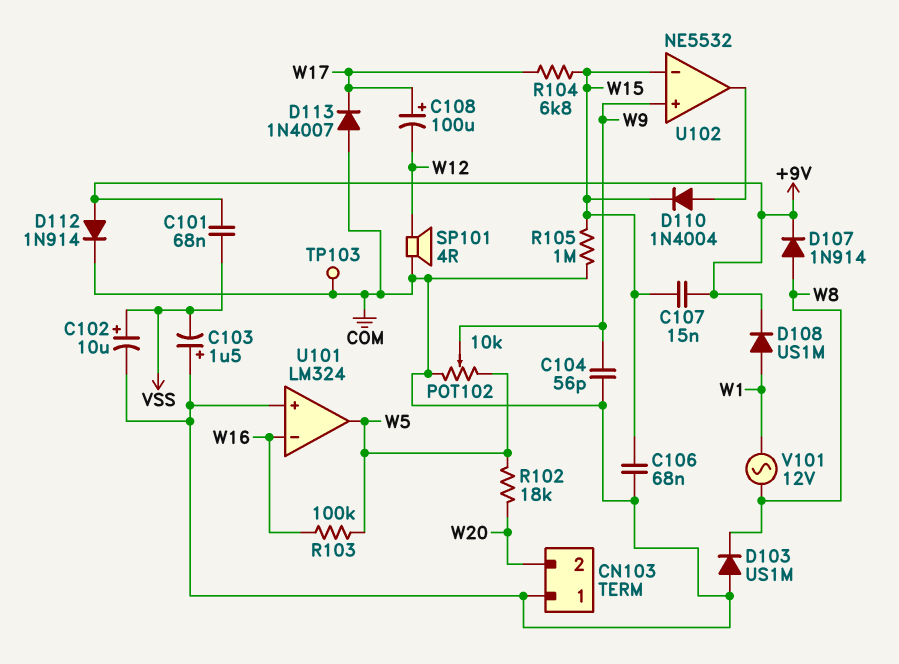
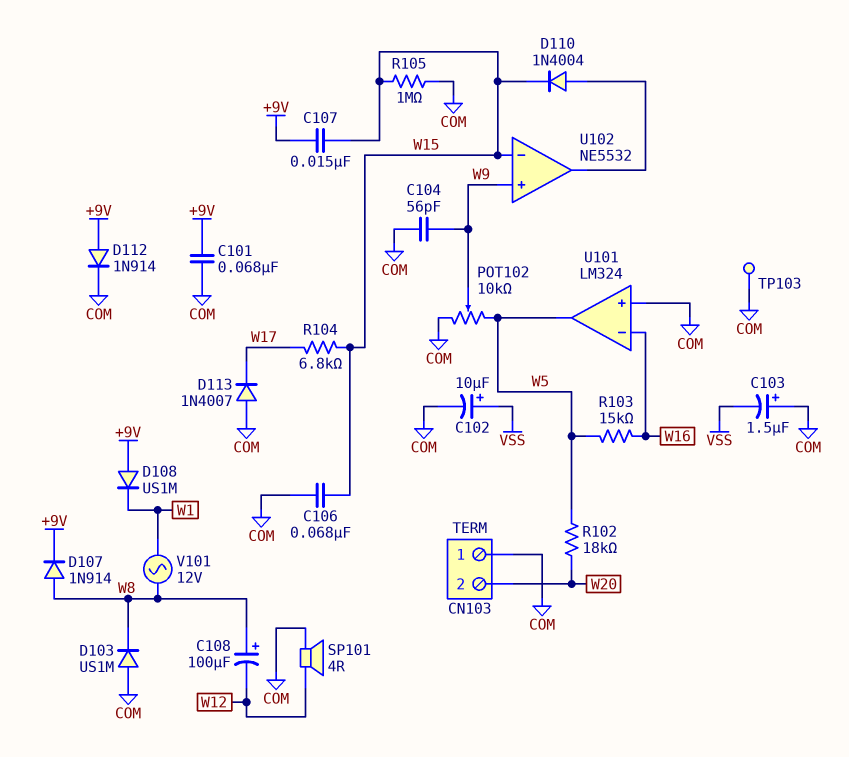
C101: 68nF (+9V, VSS) -> 68nF (+9V, COM)
C108: 100uF (plus W17, minus W12) -> 100uF (plus W8, minus W12)
D108: diode US1M (A W1, K +9V) -> diode US1M (A +9V, K W1)
R103: 100k (W5, W16) -> 15k (W5, W16)

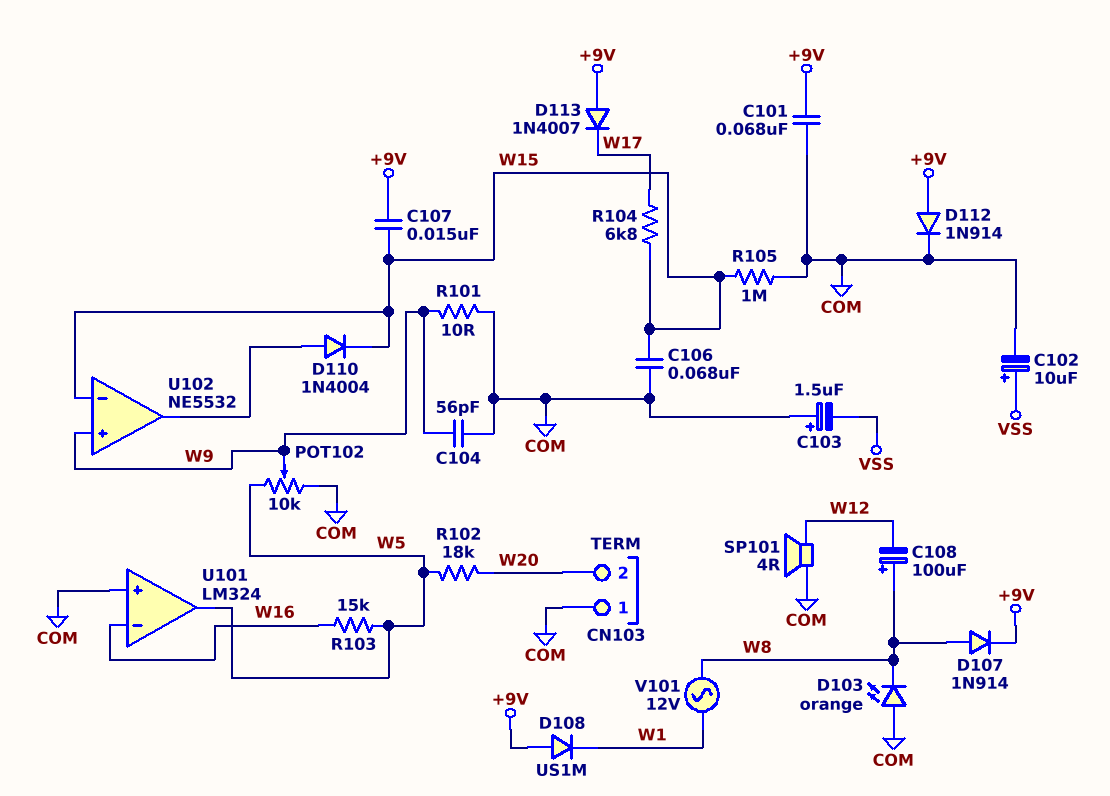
D103: diode US1M (A COM, K W8) -> LED orange (A COM, K W8)
D113: diode 1N4007 (A COM, K W17) -> diode 1N4007 (A +9V, K W17)
R101: none -> 10 (COM, W9)
TP103: test point (COM) -> none

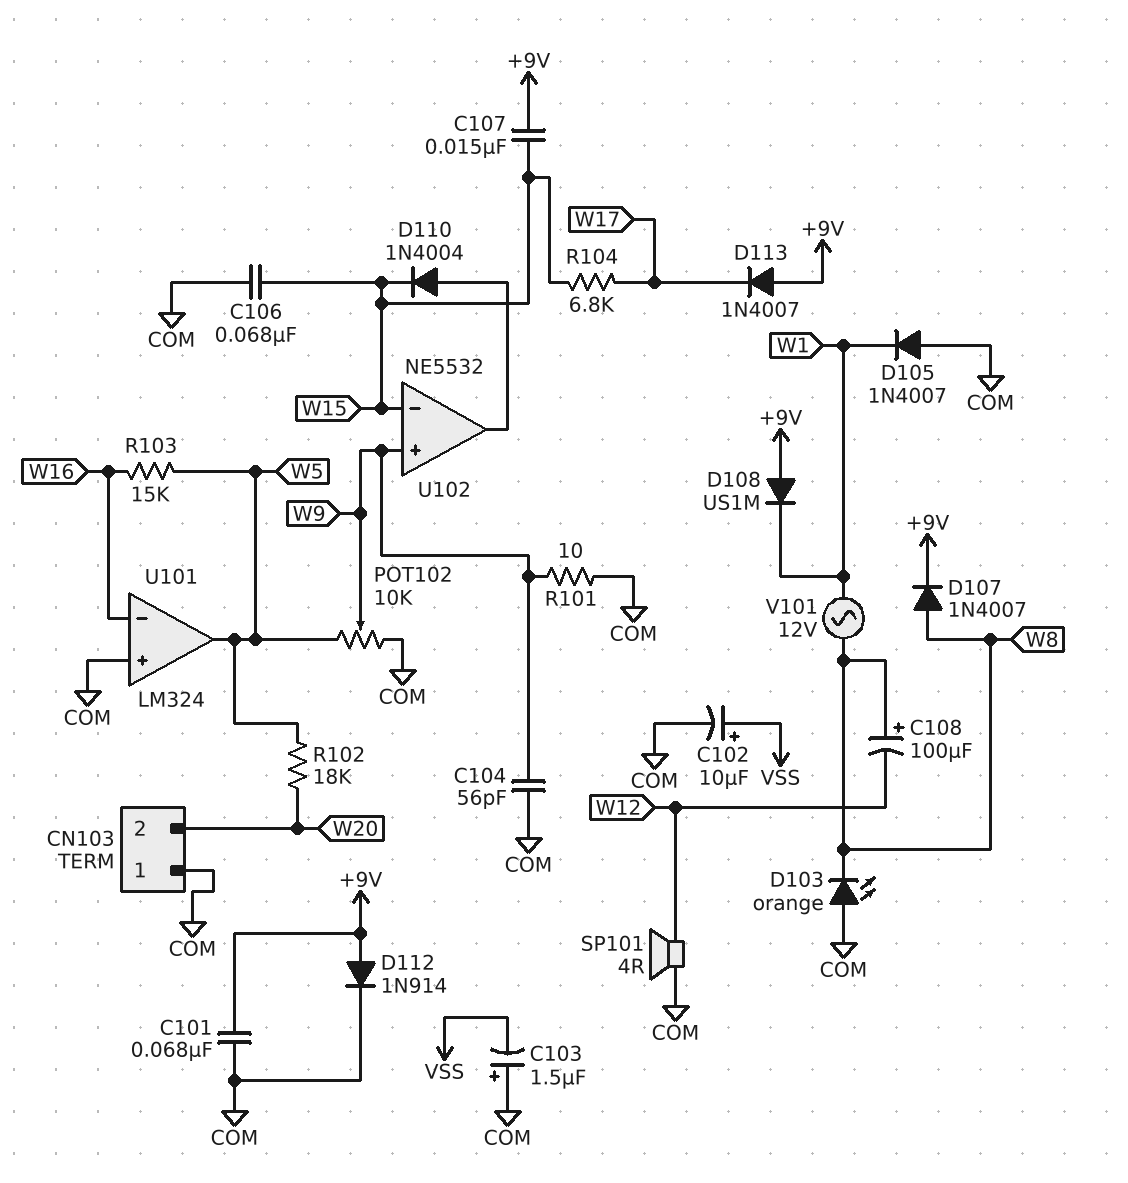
D105: none -> diode 1N4007 (A COM, K W1)
D107: diode 1N914 (A W8, K +9V) -> diode 1N4007 (A W8, K +9V)
R105: 1M (COM, W15) -> none

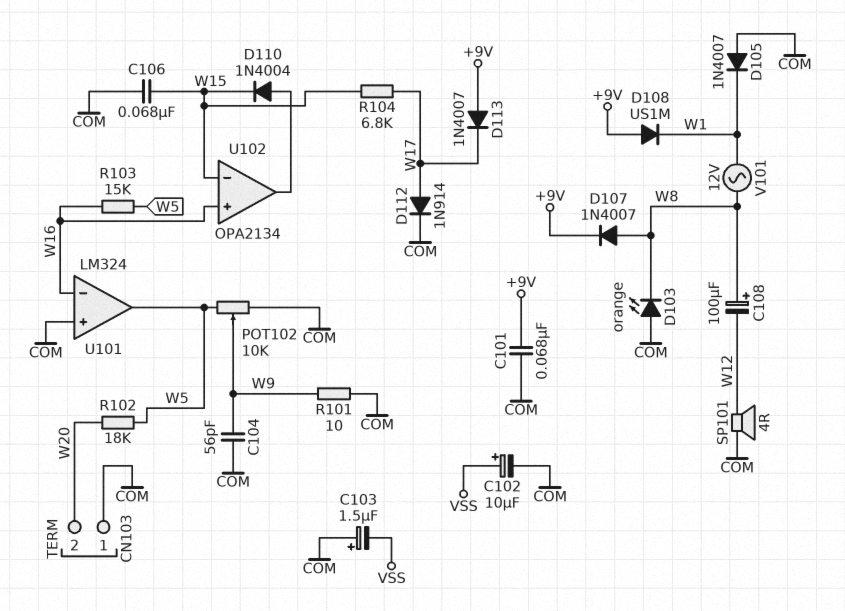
C107: 15nF (+9V, W15) -> none
D112: diode 1N914 (A +9V, K COM) -> diode 1N914 (A W17, K COM)
U102: NE5532 -> OPA2134
U102 pin in+: W9 -> W16

